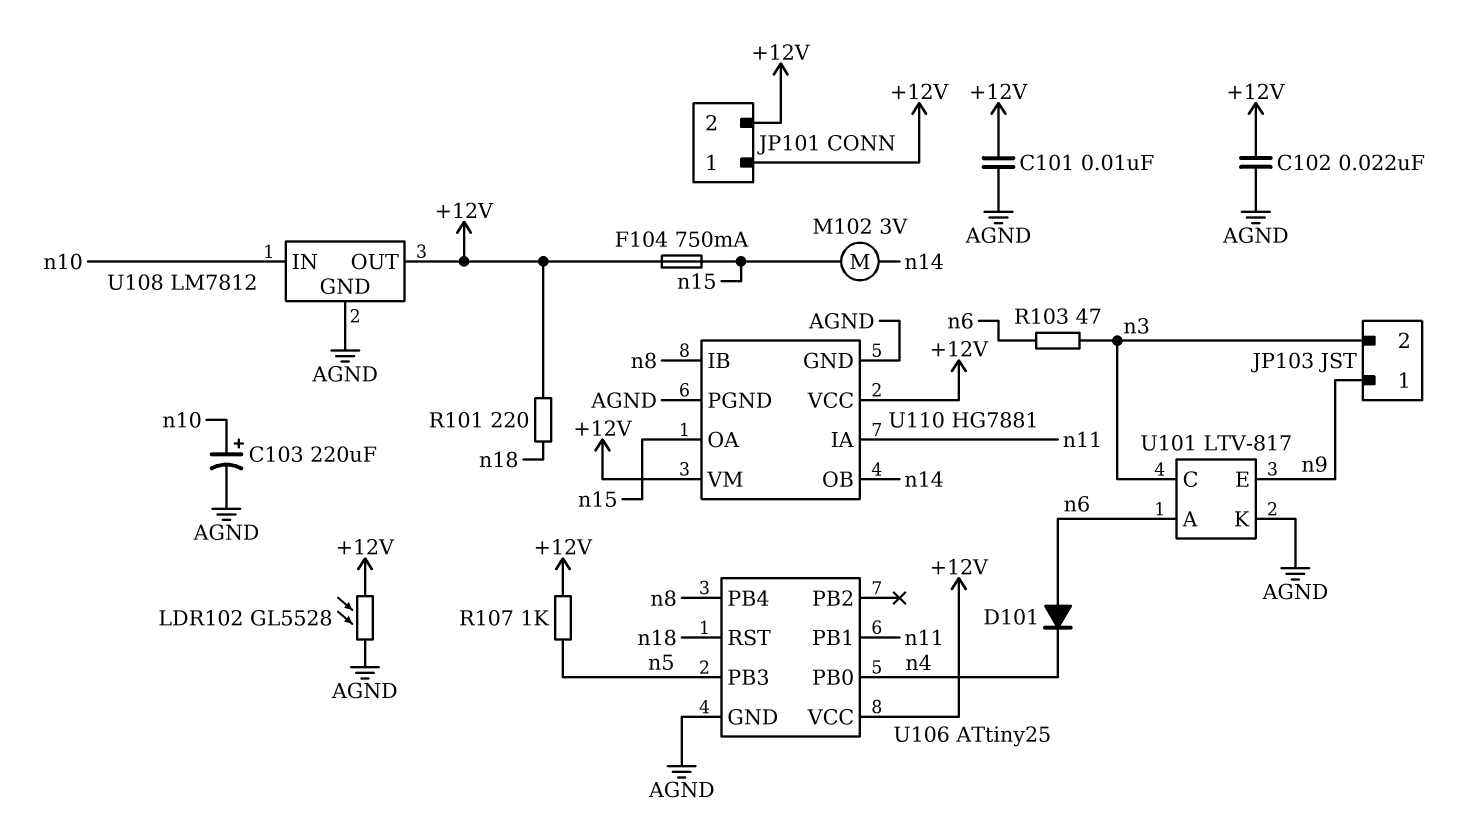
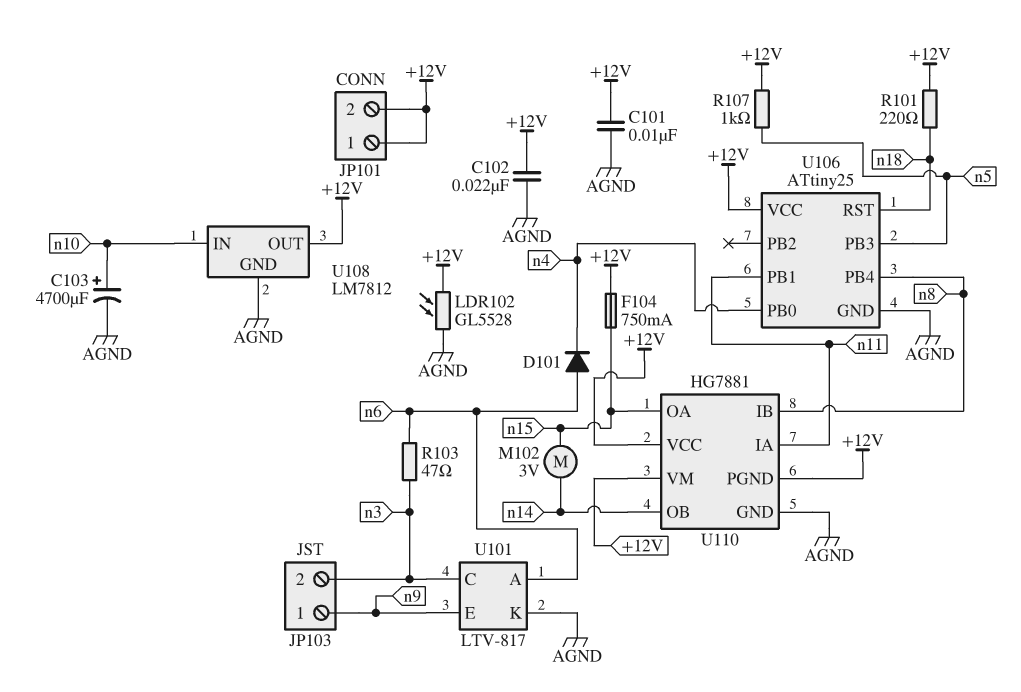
C103: 220uF (plus n10, minus AGND) -> 4700uF (plus n10, minus AGND)
U110 pin PGND: AGND -> +12V

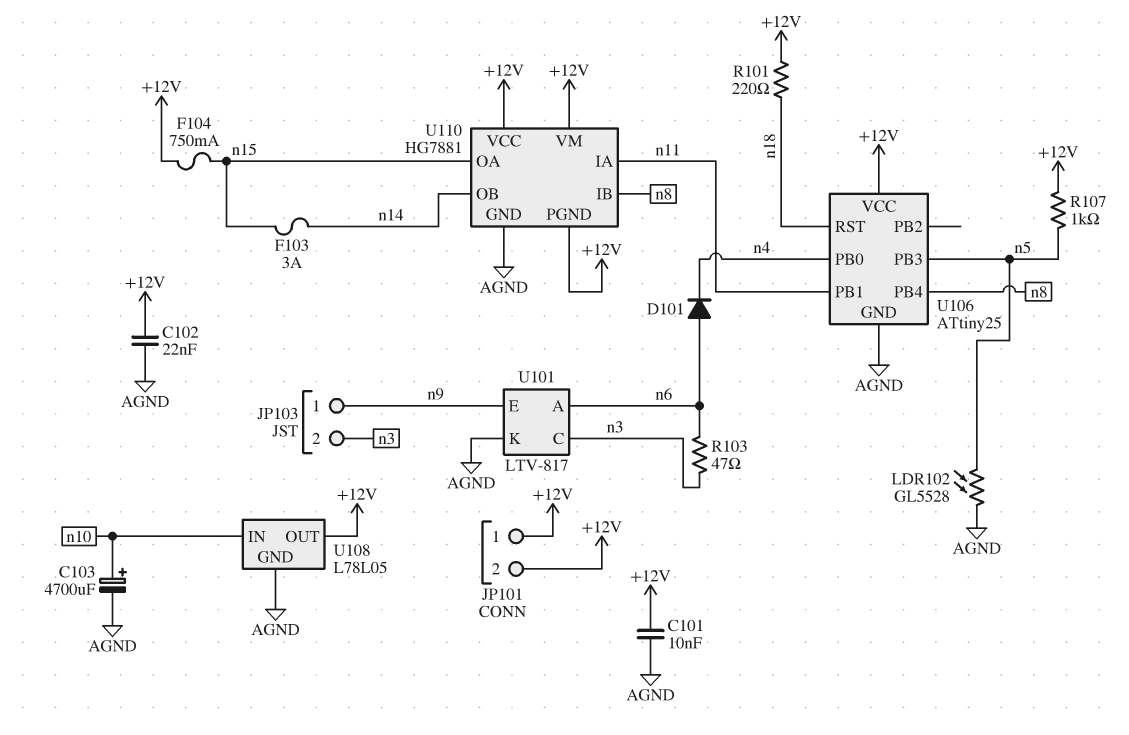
F103: none -> 3A (n14, n15)
LDR102: GL5528 (+12V, AGND) -> GL5528 (AGND, n5)
M102: motor 3V (n14, n15) -> none
U108: LM7812 -> L78L05

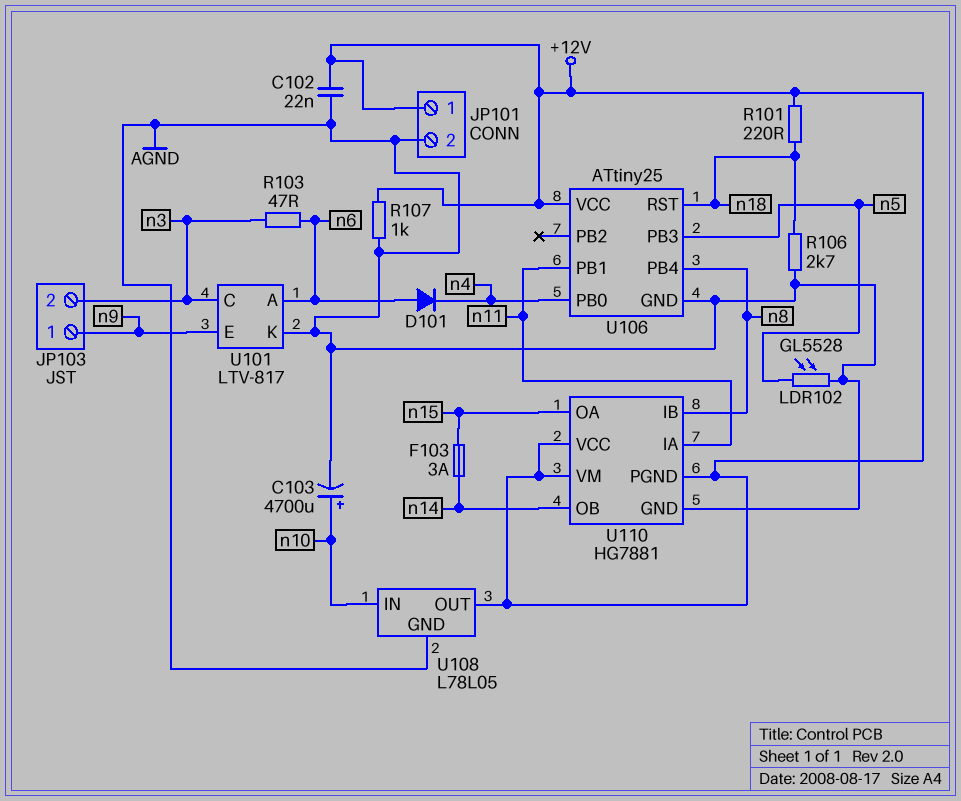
C101: 10nF (+12V, AGND) -> none
F104: 750mA (+12V, n15) -> none
JP101 pin 2: +12V -> AGND
R106: none -> 2.7k (AGND, n18)
R107: 1k (+12V, n5) -> 1k (+12V, AGND)

